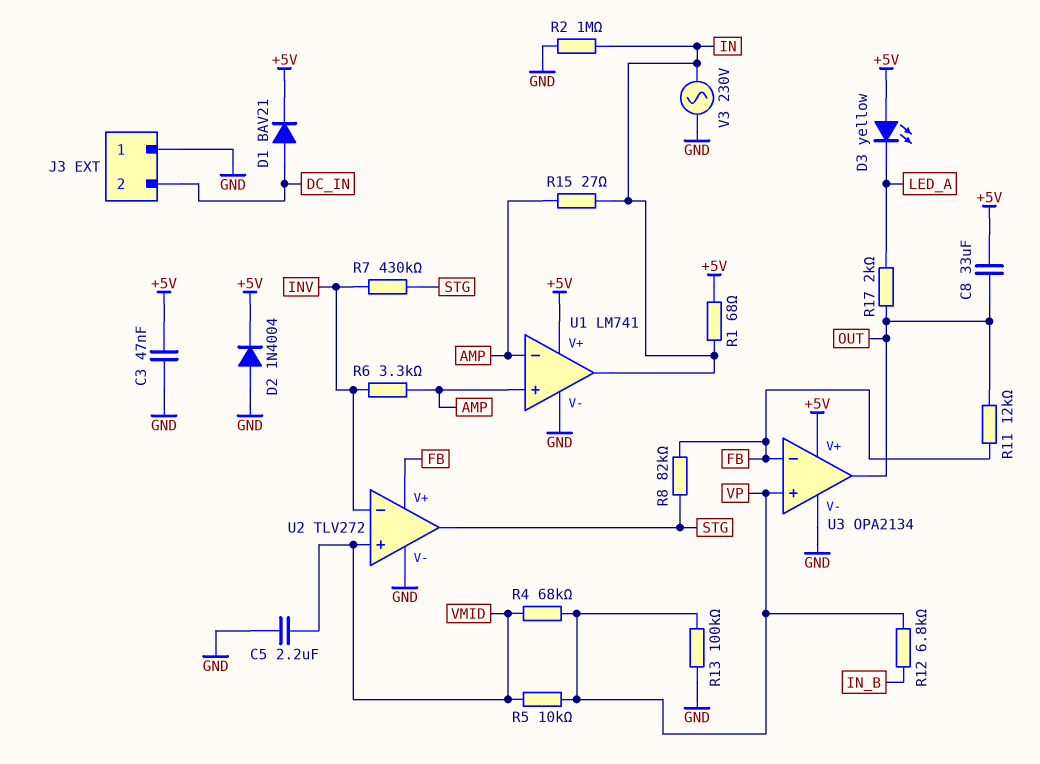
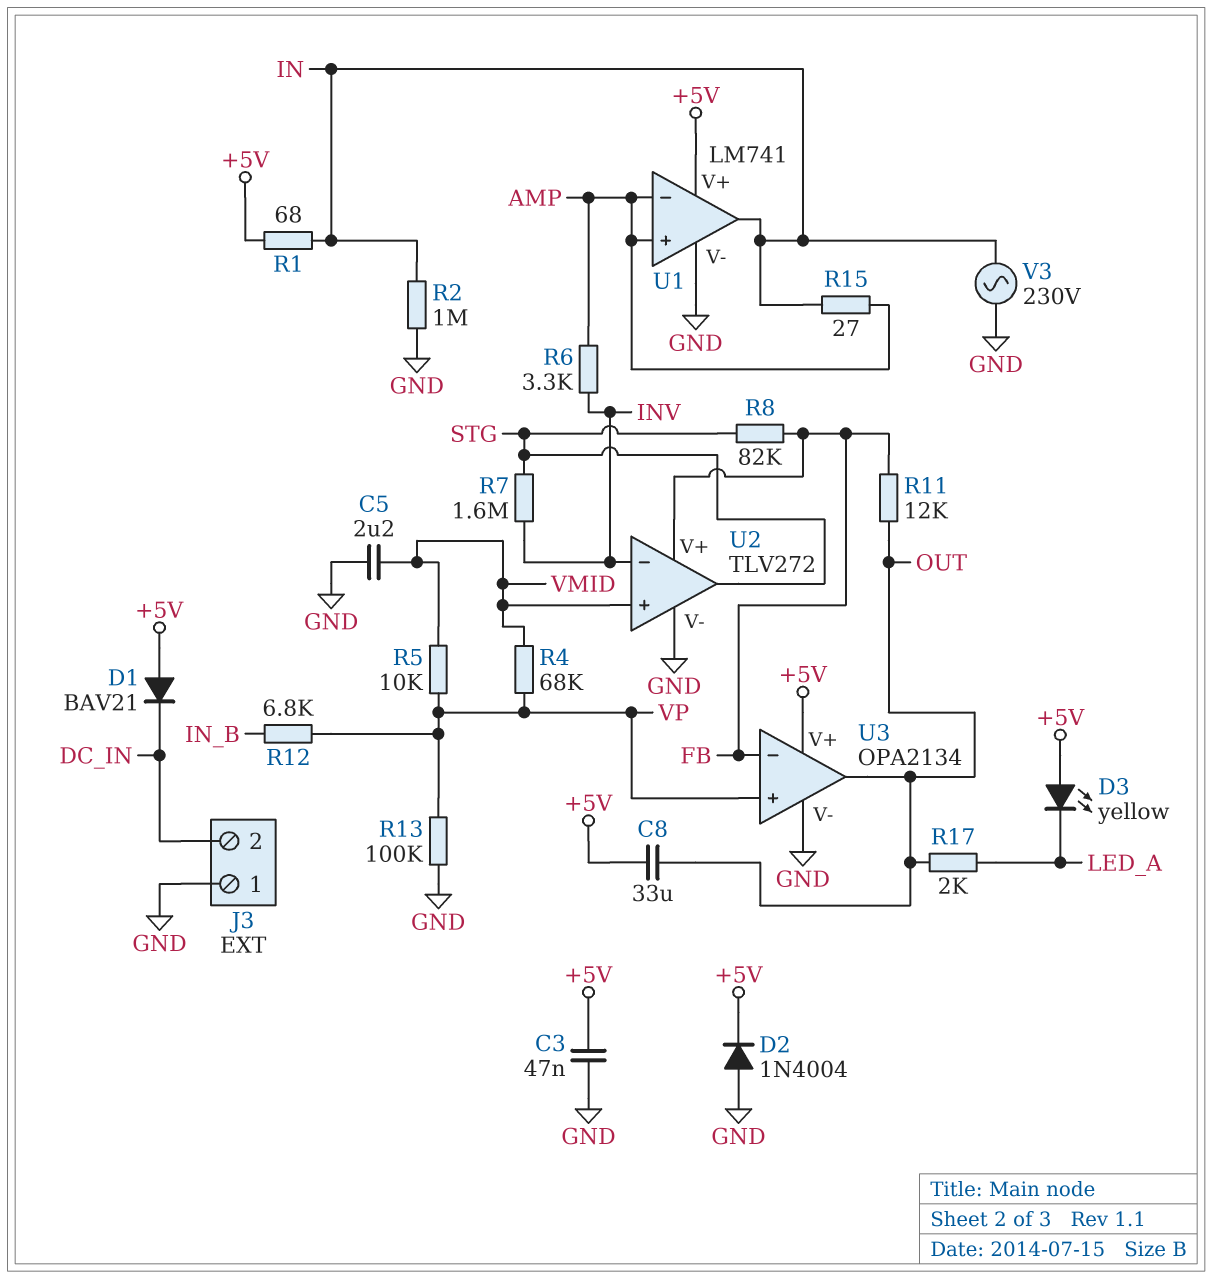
D1: diode BAV21 (A DC_IN, K +5V) -> diode BAV21 (A +5V, K DC_IN)
R7: 430k (INV, STG) -> 1.6M (INV, STG)

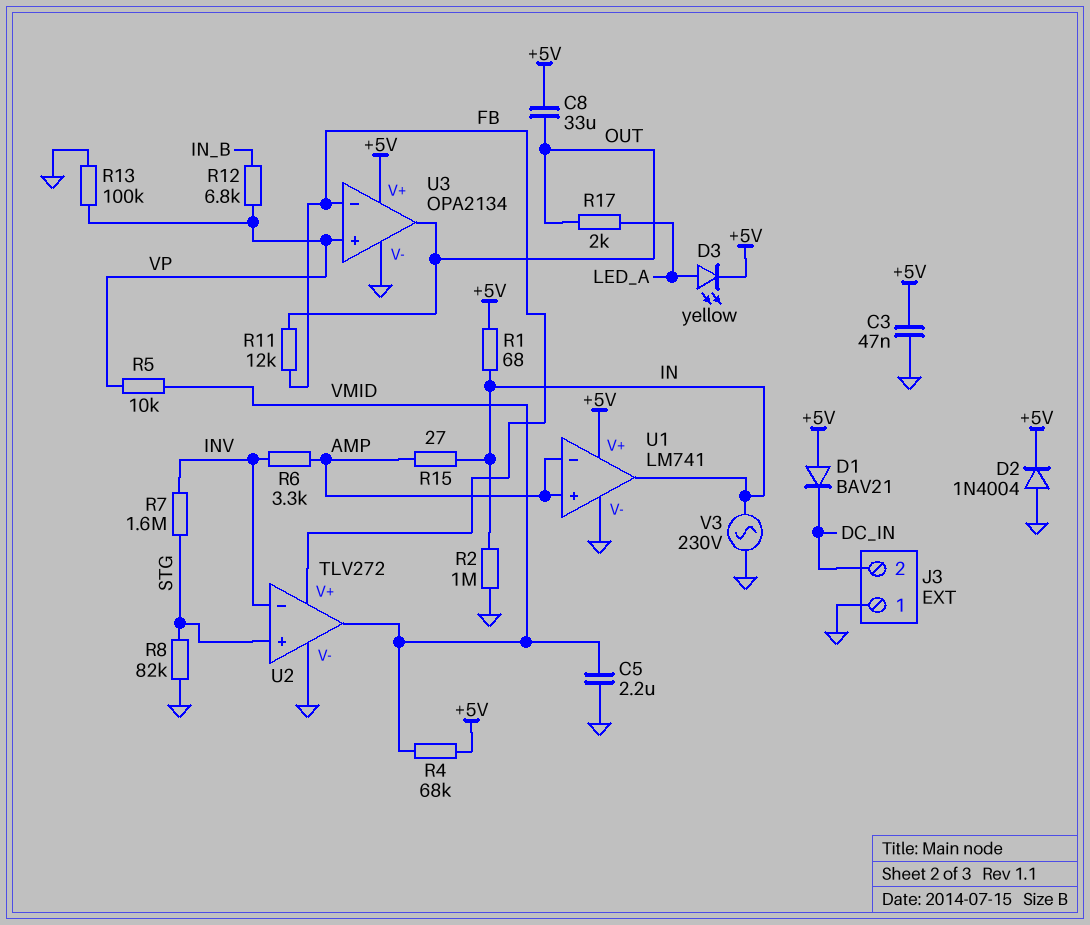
D3: LED yellow (A +5V, K LED_A) -> LED yellow (A LED_A, K +5V)
R4: 68k (VMID, VP) -> 68k (+5V, VMID)
R8: 82k (FB, STG) -> 82k (GND, STG)
U2 pin in+: VMID -> STG
U2 pin out: STG -> VMID

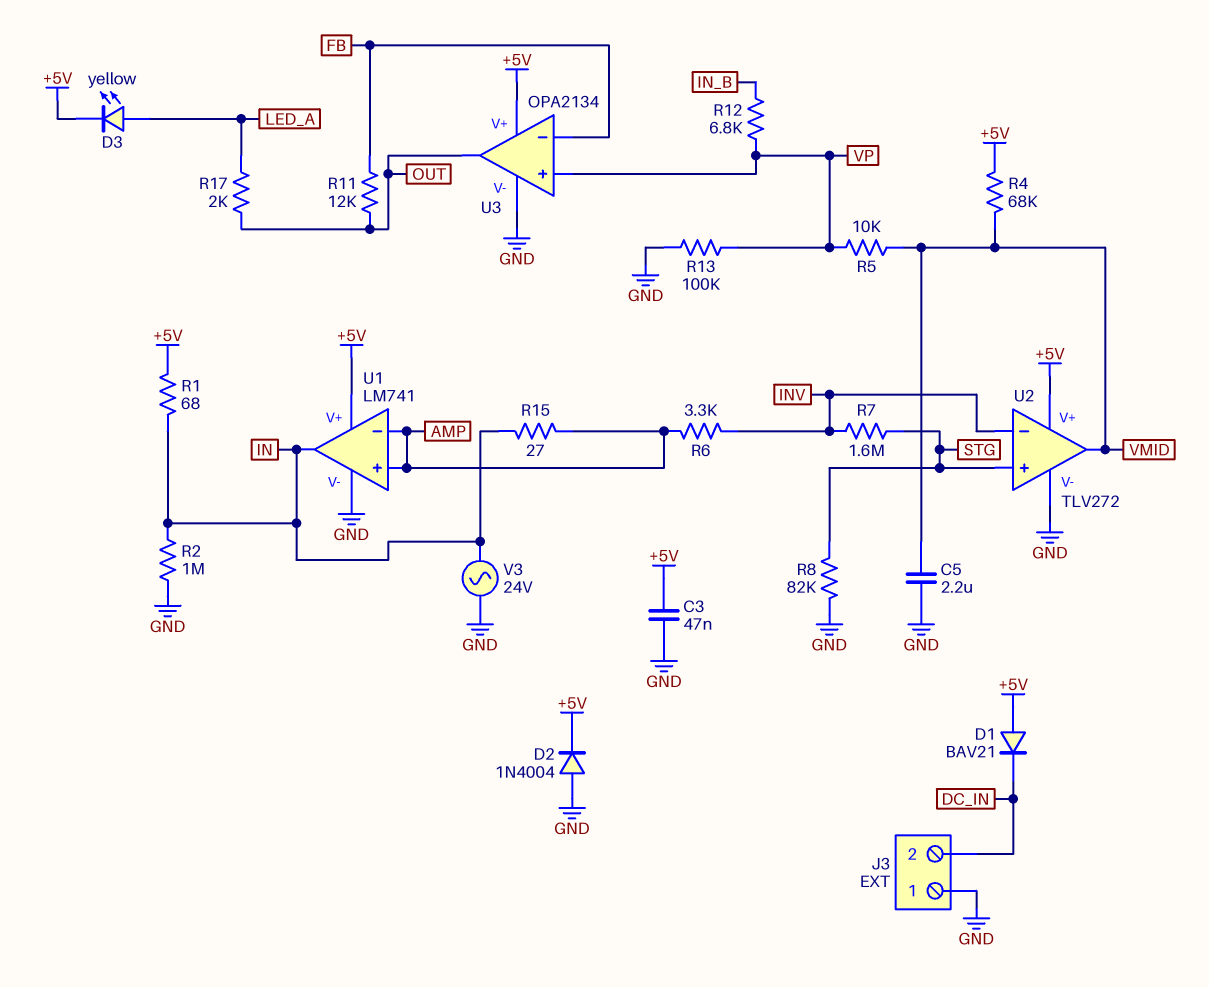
C8: 33uF (+5V, OUT) -> none
U2 pin V+: FB -> +5V
V3: AC 230V (GND, IN) -> AC 24V (GND, IN)

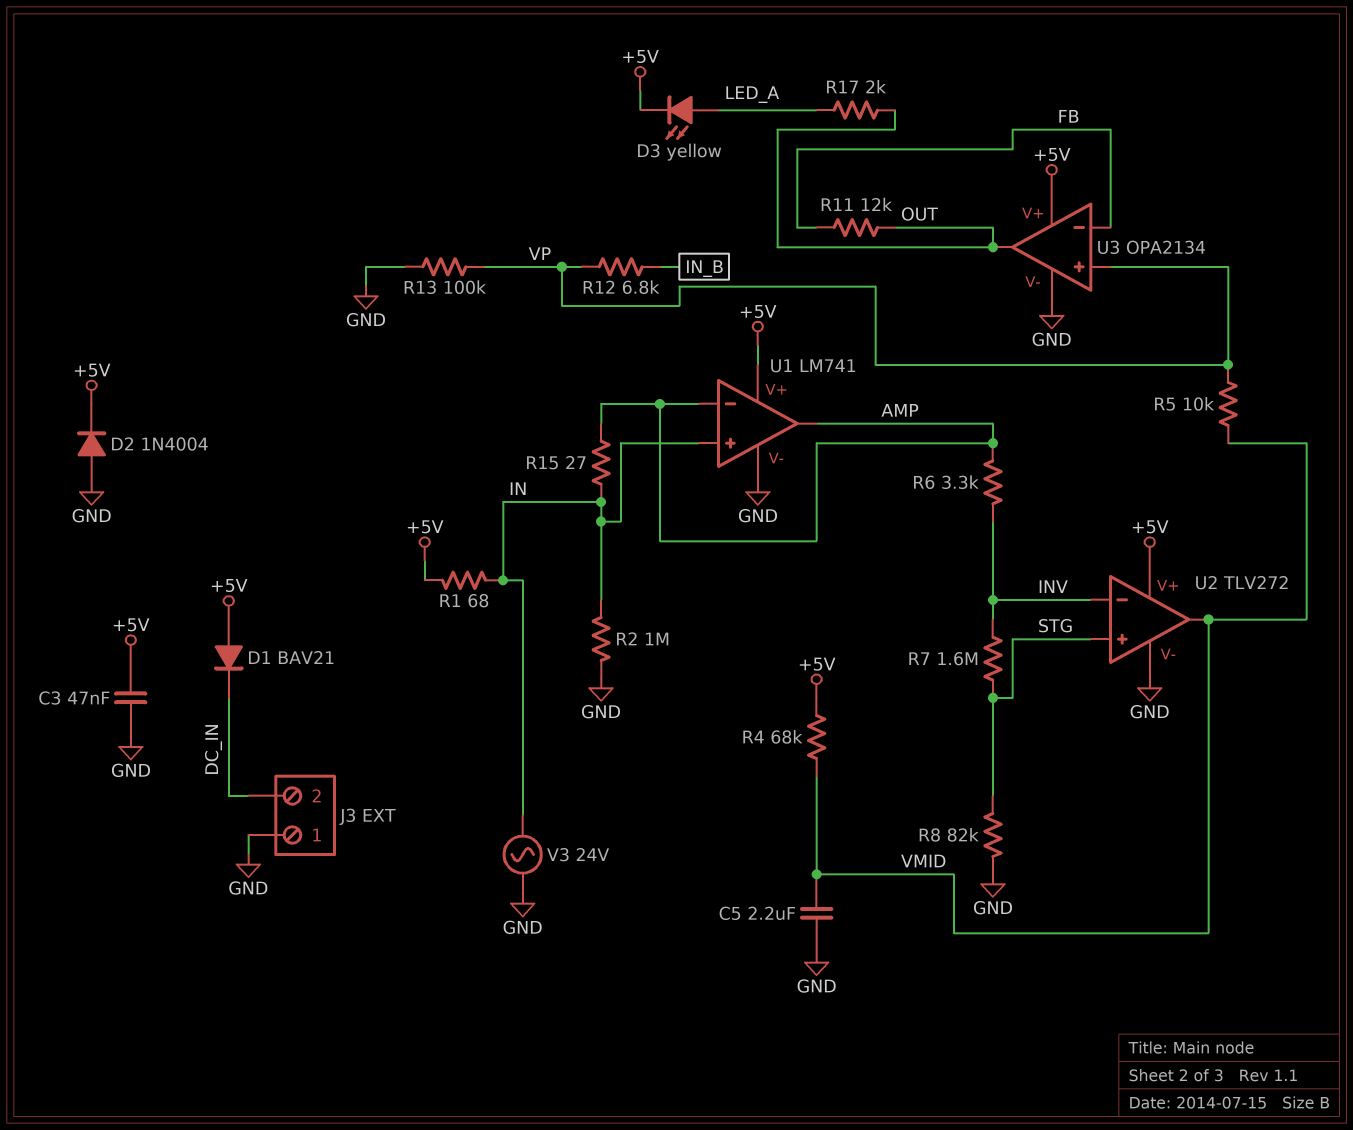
U1 pin in+: AMP -> IN
U1 pin out: IN -> AMP

